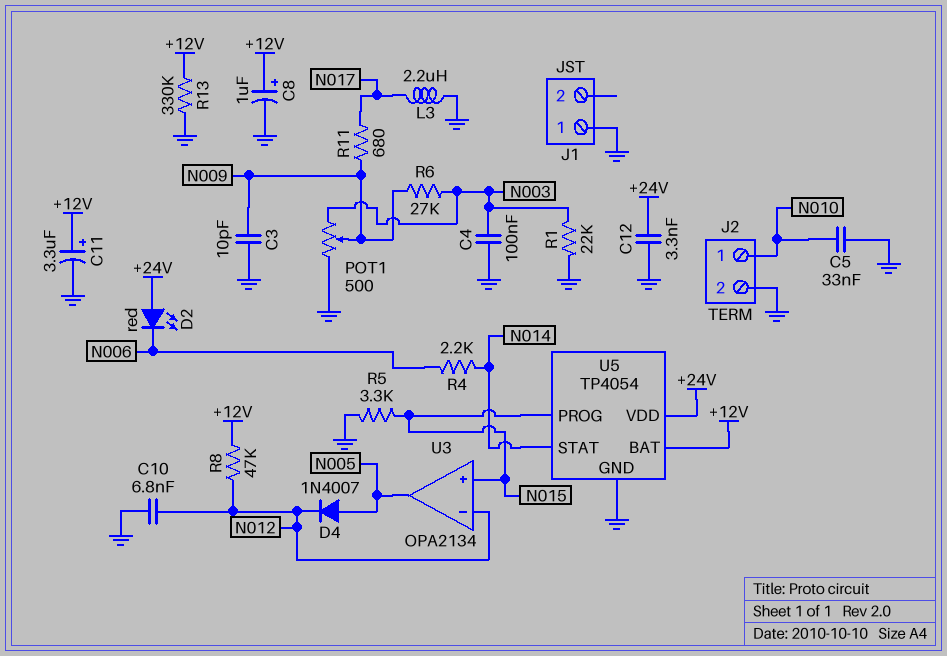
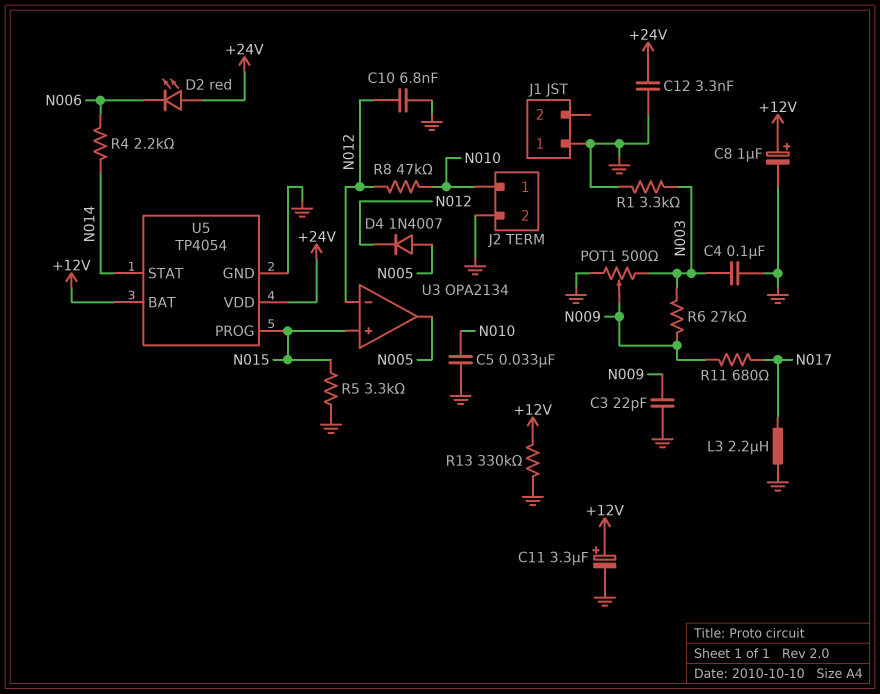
C3: 10pF (GND, N009) -> 22pF (GND, N009)
R1: 22k (GND, N003) -> 3.3k (GND, N003)
R8: 47k (+12V, N012) -> 47k (N010, N012)

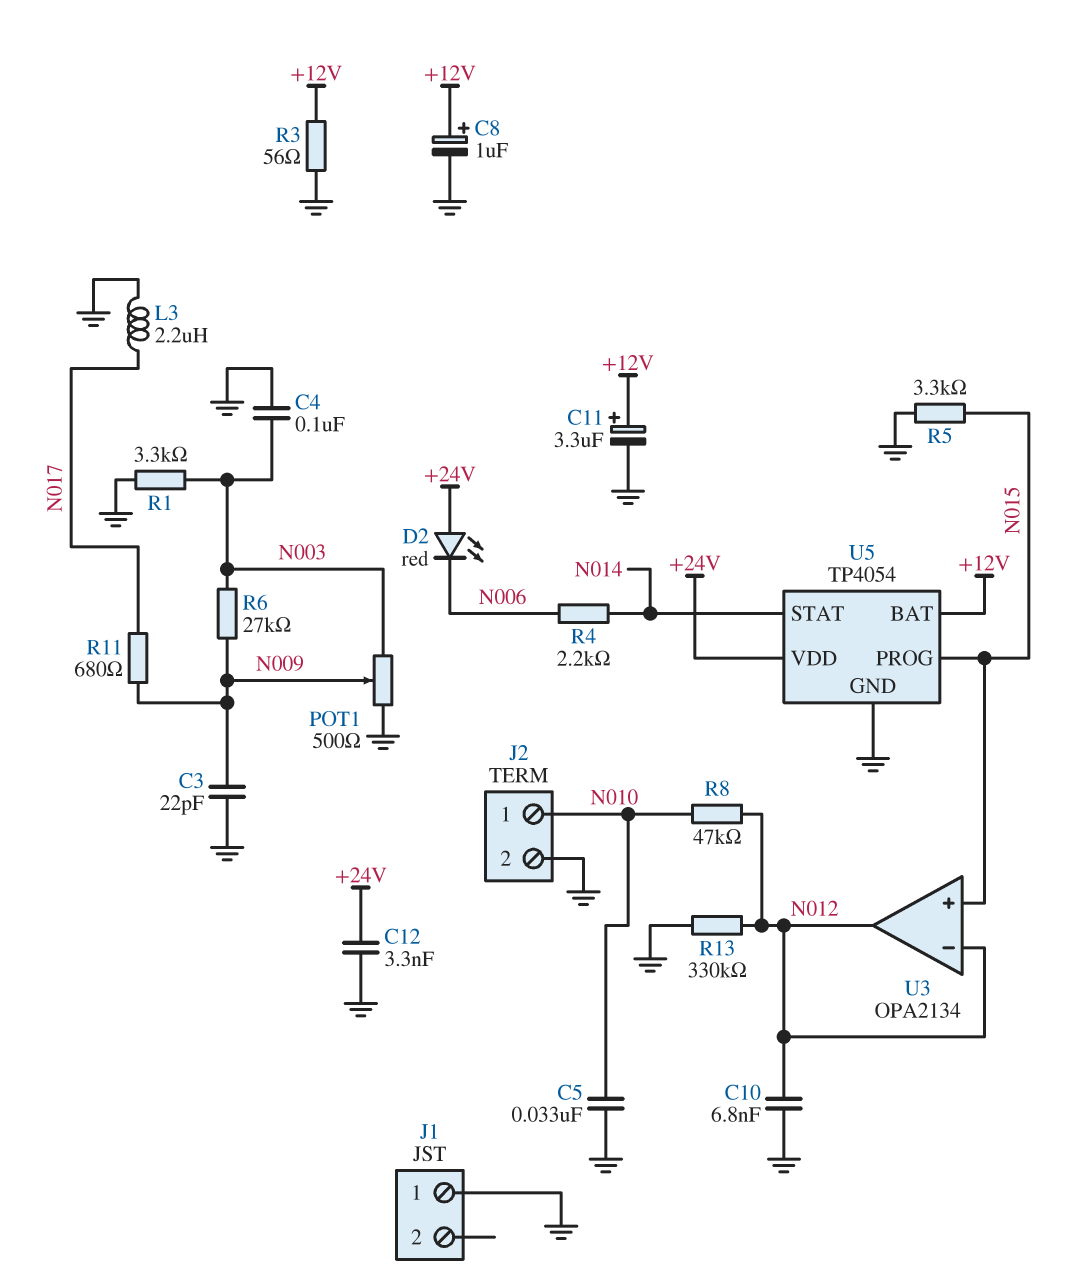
D4: diode 1N4007 (A N005, K N012) -> none
R3: none -> 56 (+12V, GND)
R13: 330k (+12V, GND) -> 330k (GND, N012)
U3 pin out: N005 -> N012

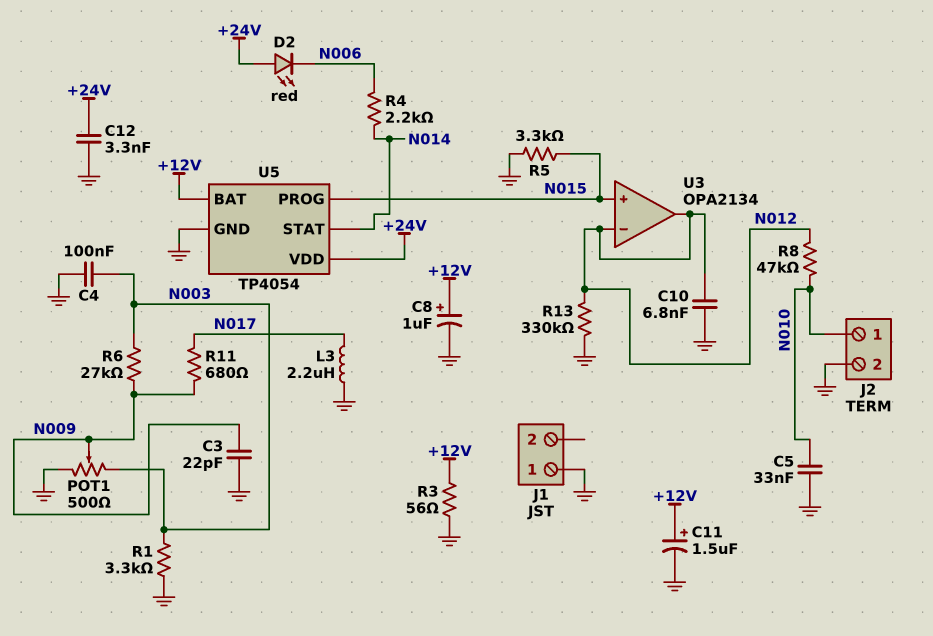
C11: 3.3uF (plus +12V, minus GND) -> 1.5uF (plus +12V, minus GND)

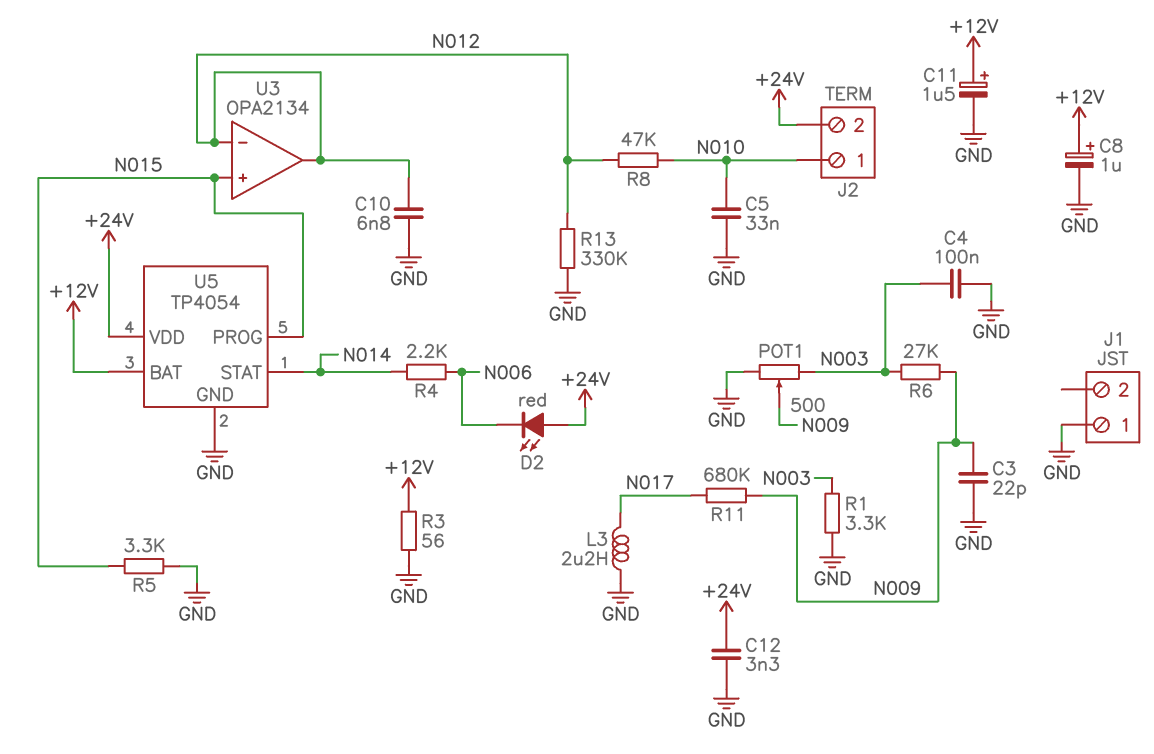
J2 pin 2: GND -> +24V
R11: 680 (N009, N017) -> 680k (N009, N017)

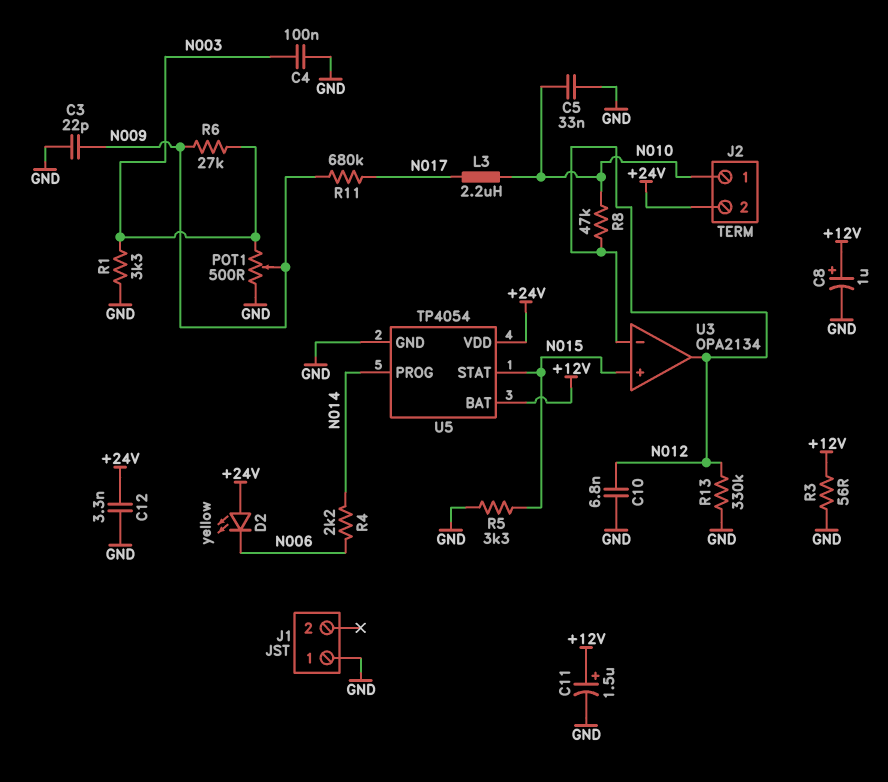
D2: LED red (A +24V, K N006) -> LED yellow (A +24V, K N006)
L3: 2.2uH (GND, N017) -> 2.2uH (N010, N017)
U5 pin PROG: N015 -> N014
U5 pin STAT: N014 -> N015

